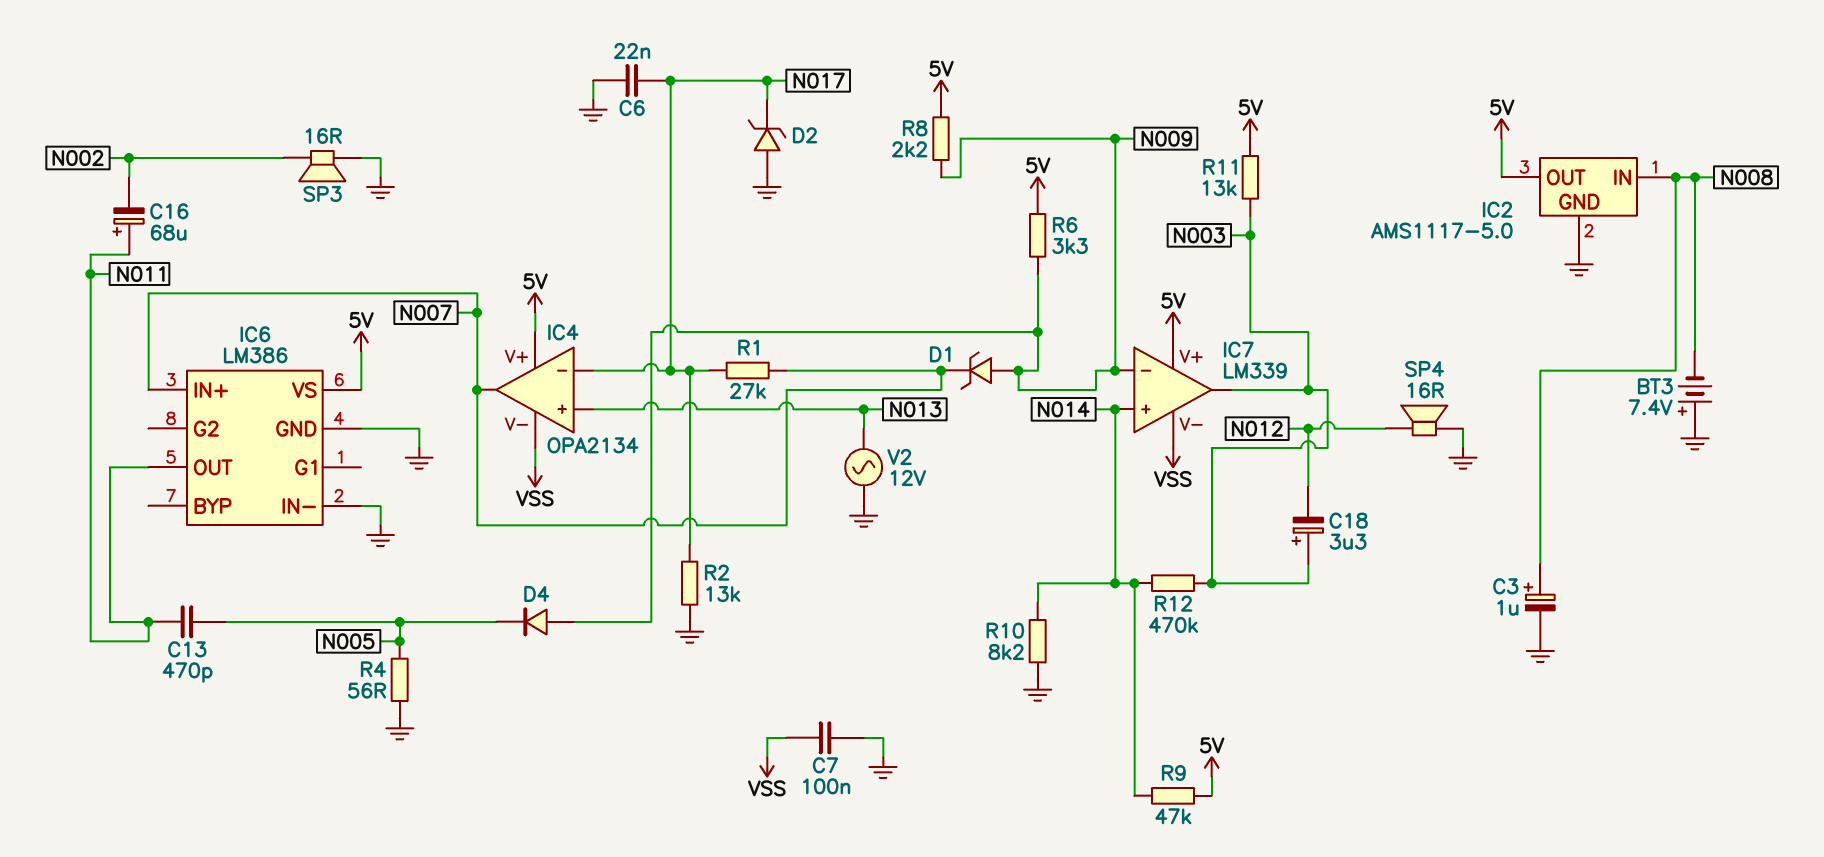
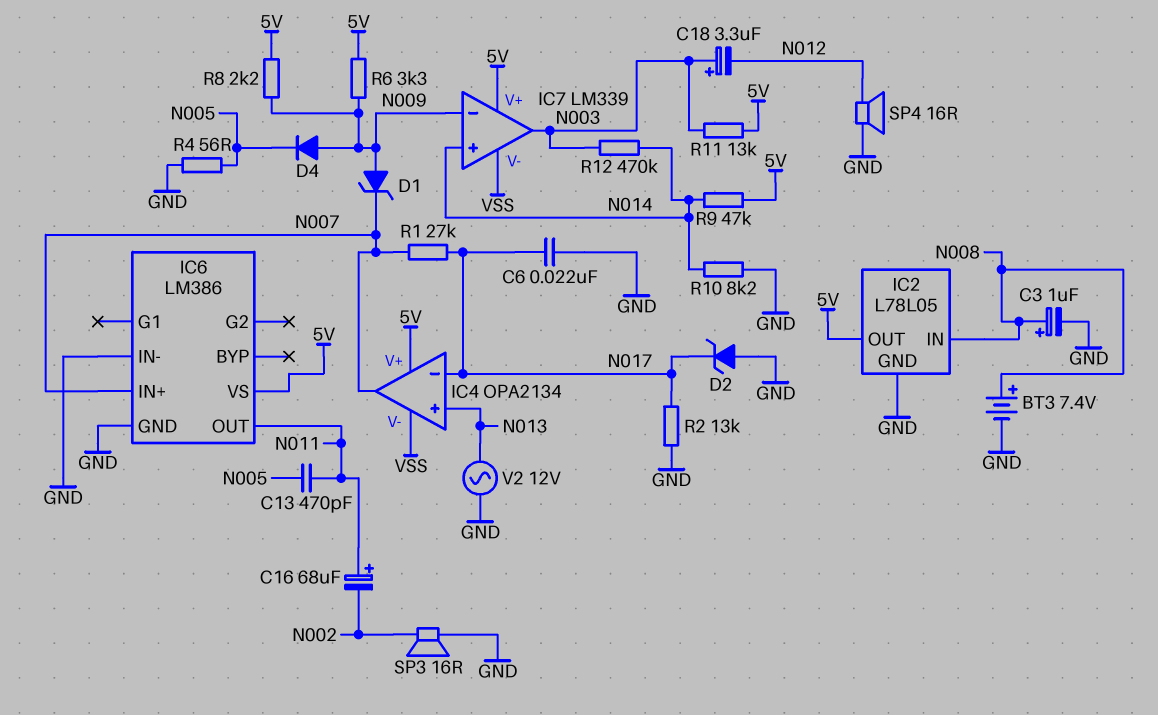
BT3: 7.4V (plus GND, minus N008) -> 7.4V (plus N008, minus GND)
C7: 100nF (GND, VSS) -> none
IC2: AMS1117-5.0 -> L78L05

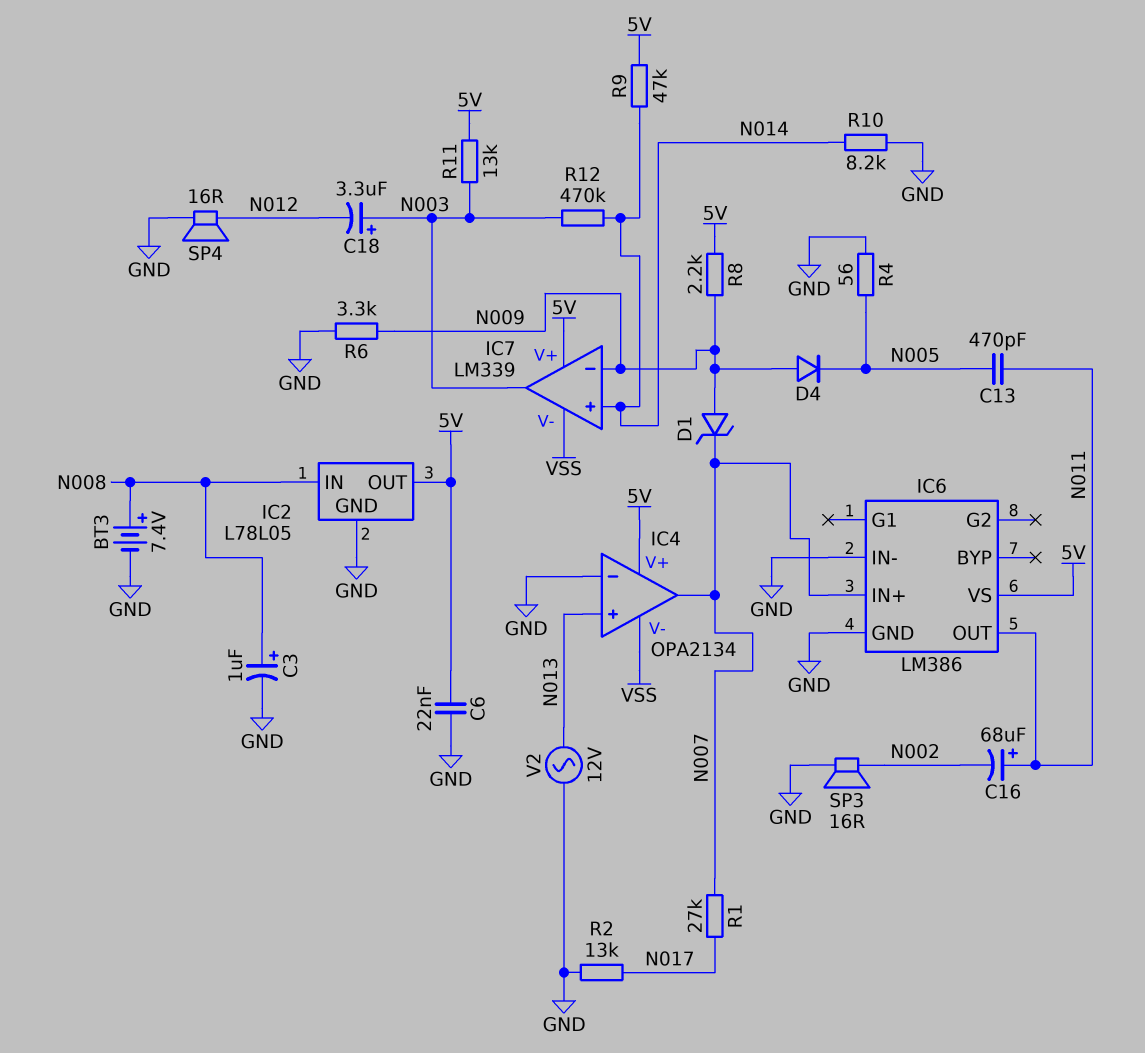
C6: 22nF (GND, N017) -> 22nF (5V, GND)
D2: zener (A GND, K N017) -> none
IC4 pin in-: N017 -> GND
R6: 3.3k (5V, N009) -> 3.3k (GND, N009)

